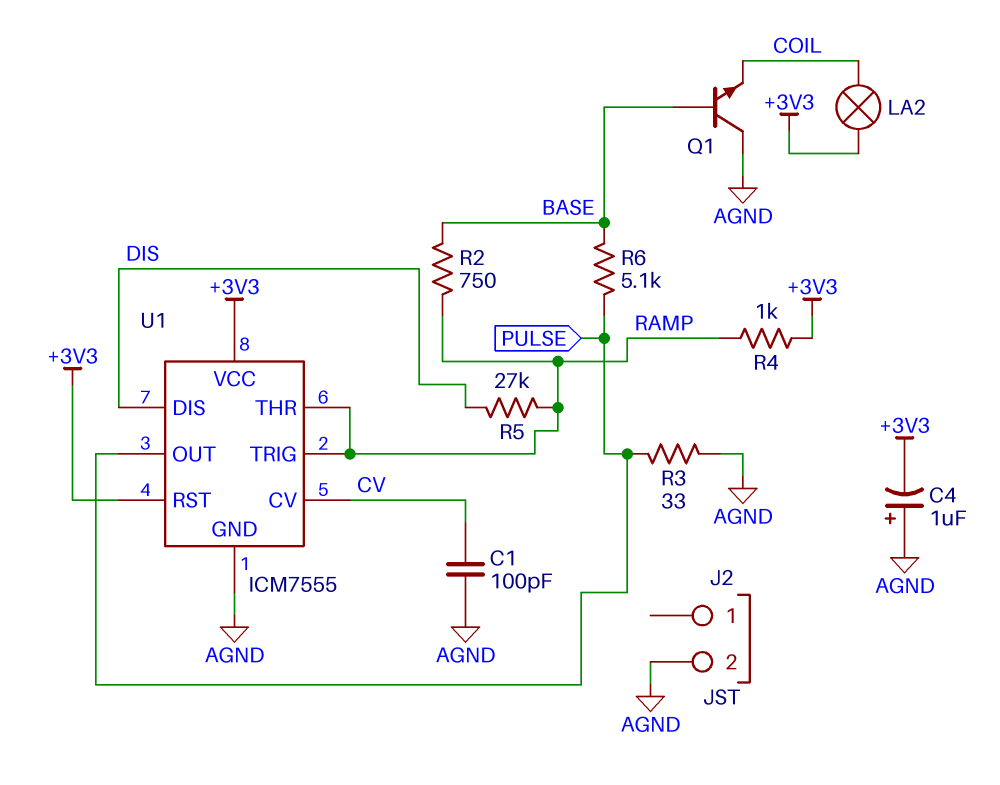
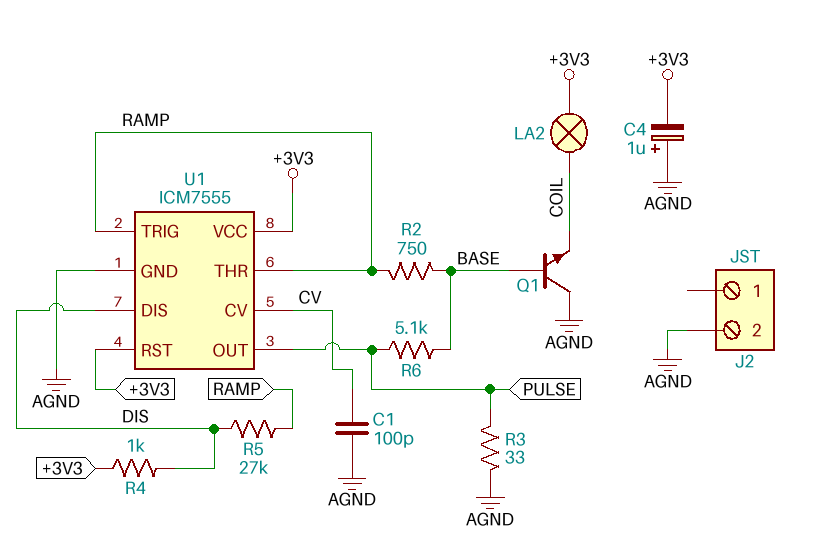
R4: 1k (+3V3, RAMP) -> 1k (+3V3, DIS)

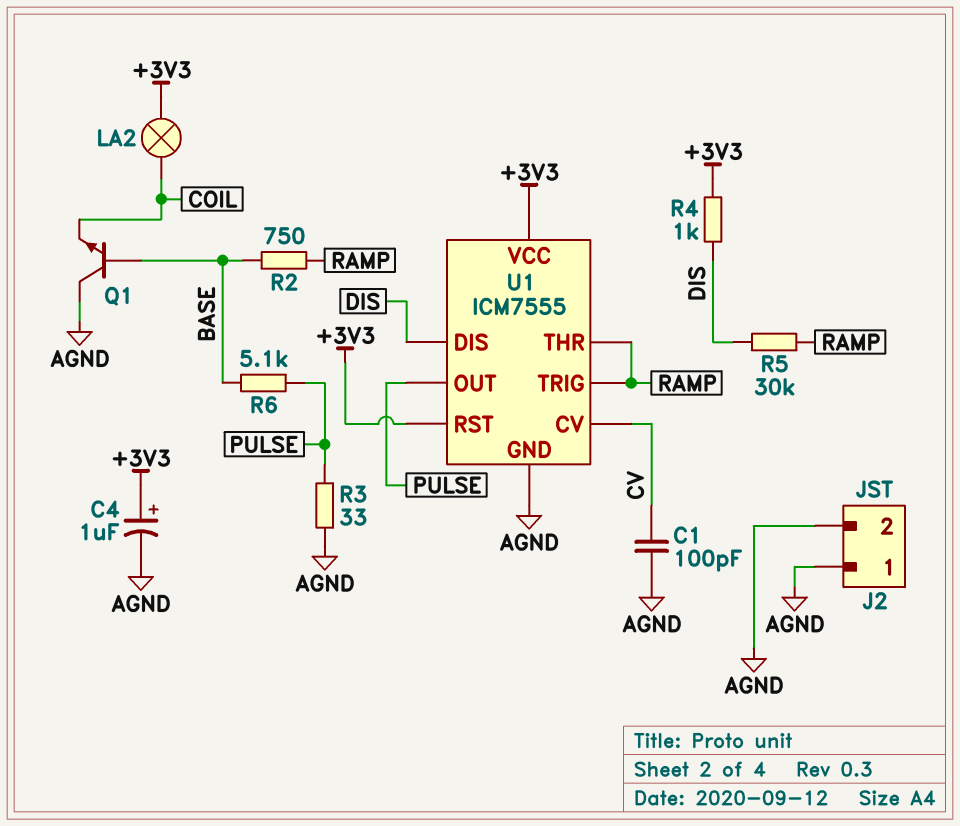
C4: 1uF (plus AGND, minus +3V3) -> 1uF (plus +3V3, minus AGND)
J2 pin 1: none -> AGND
R5: 27k (DIS, RAMP) -> 30k (DIS, RAMP)

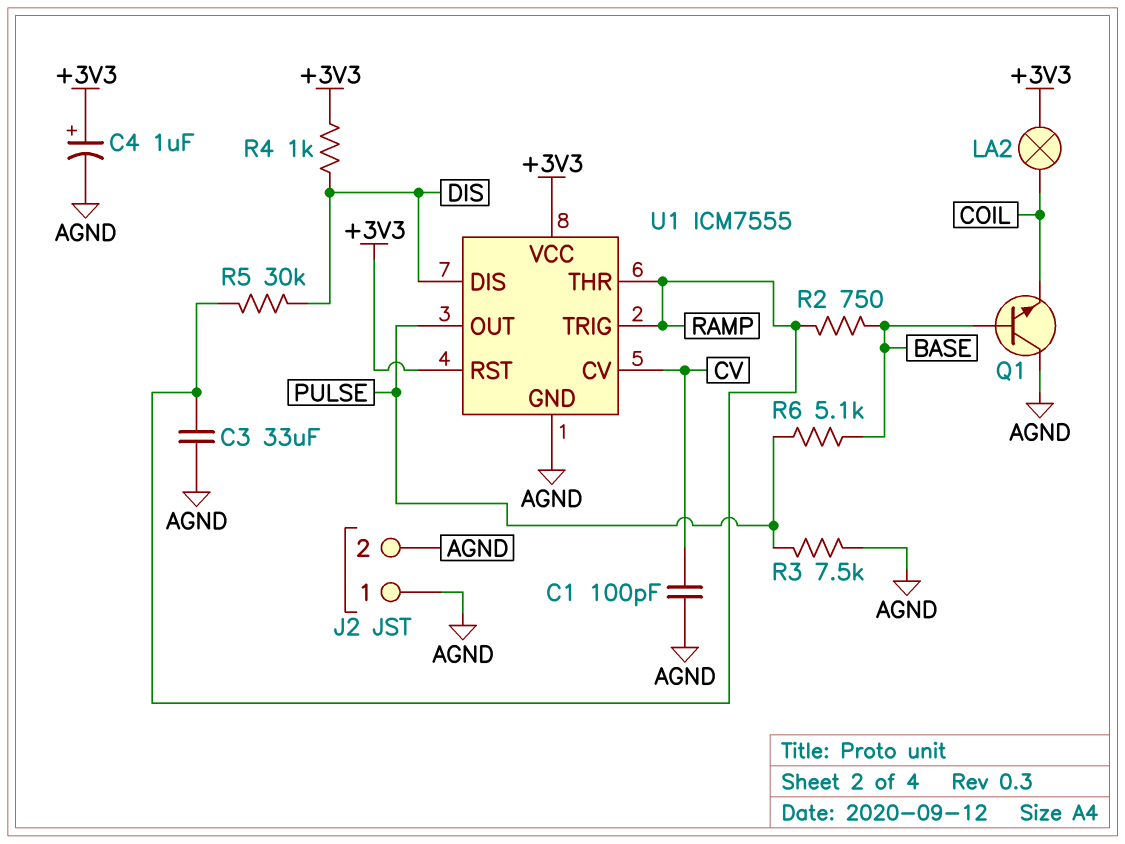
C3: none -> 33uF (AGND, RAMP)
R3: 33 (AGND, PULSE) -> 7.5k (AGND, PULSE)

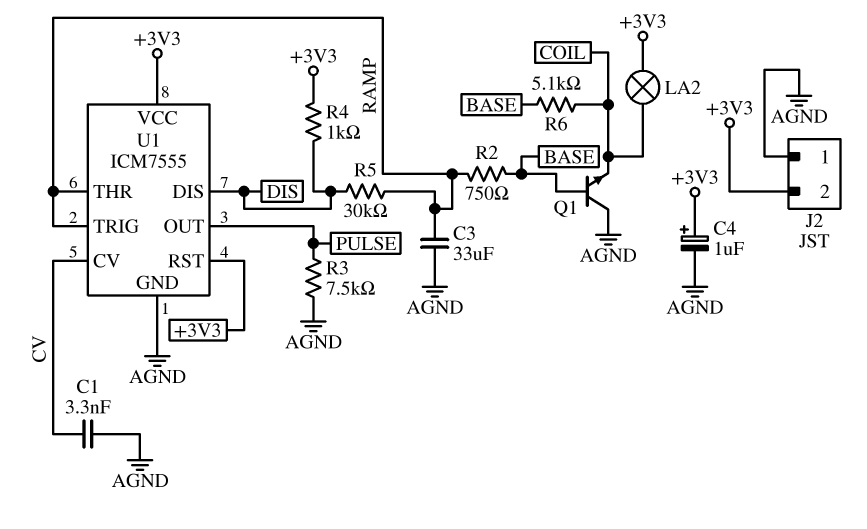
C1: 100pF (AGND, CV) -> 3.3nF (AGND, CV)
J2 pin 2: AGND -> +3V3
R6: 5.1k (BASE, PULSE) -> 5.1k (BASE, COIL)

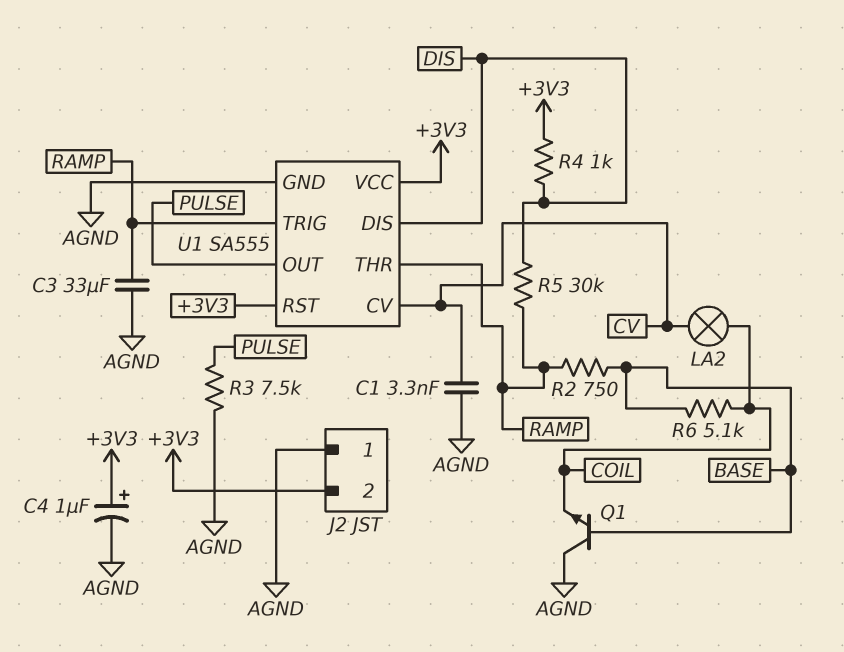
LA2: lamp (+3V3, COIL) -> lamp (COIL, CV)
U1: ICM7555 -> SA555

